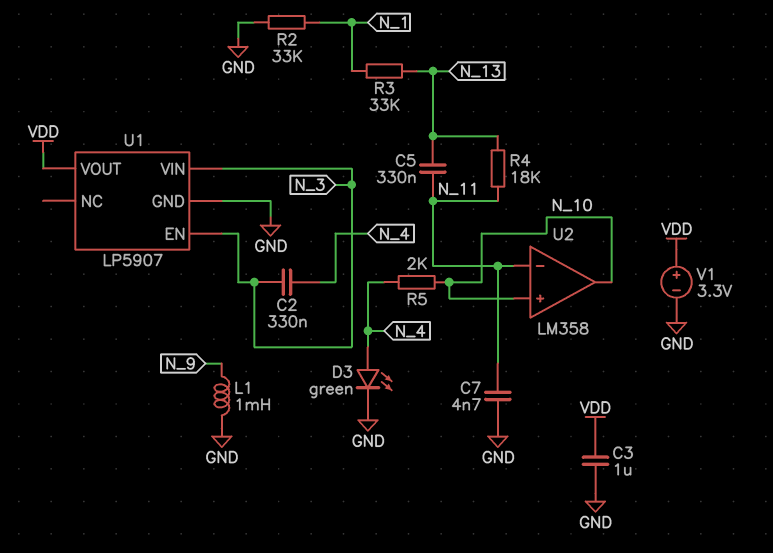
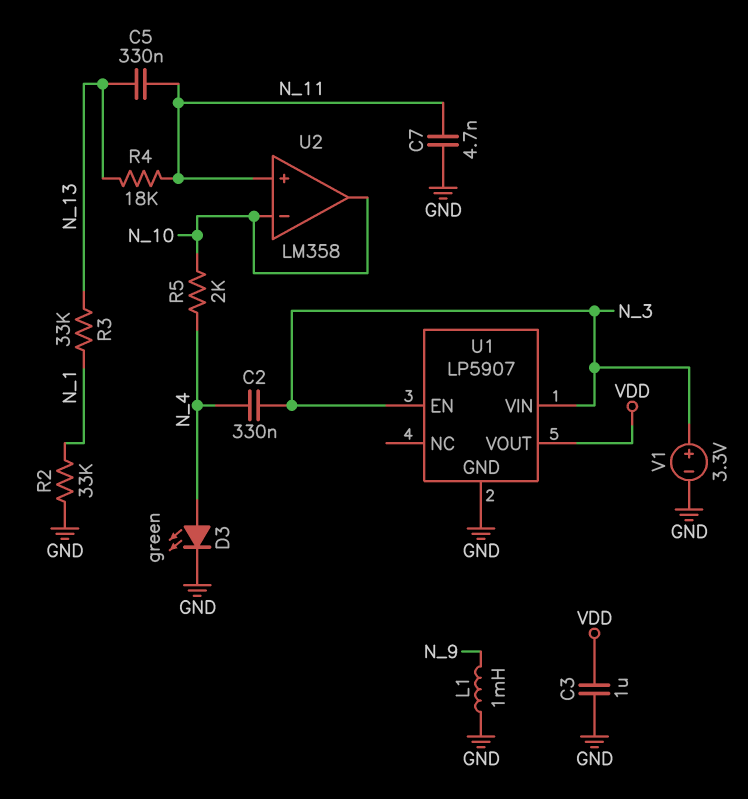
U2 pin in+: N_10 -> N_11
U2 pin in-: N_11 -> N_10
V1: 3.3V (plus VDD, minus GND) -> 3.3V (plus N_3, minus GND)

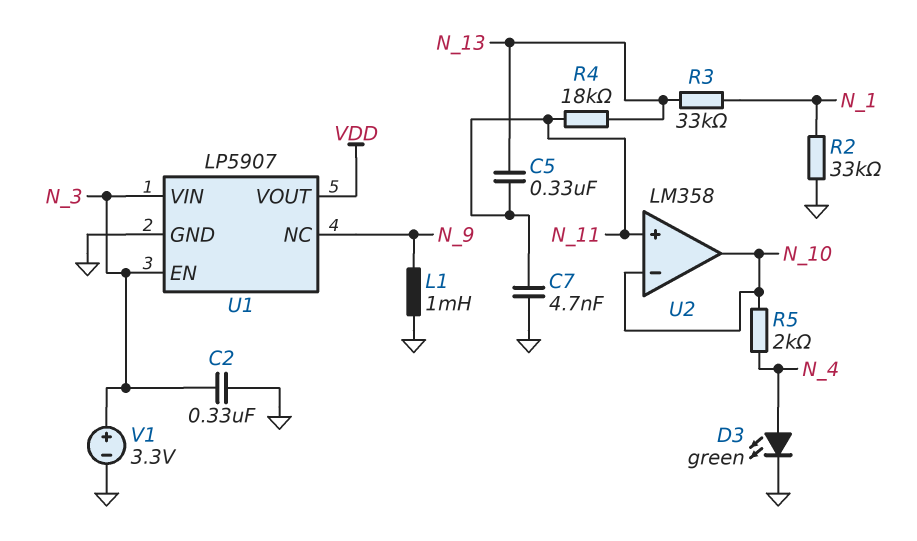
C2: 330nF (N_3, N_4) -> 330nF (GND, N_3)
C3: 1uF (GND, VDD) -> none
U1 pin NC: none -> N_9

